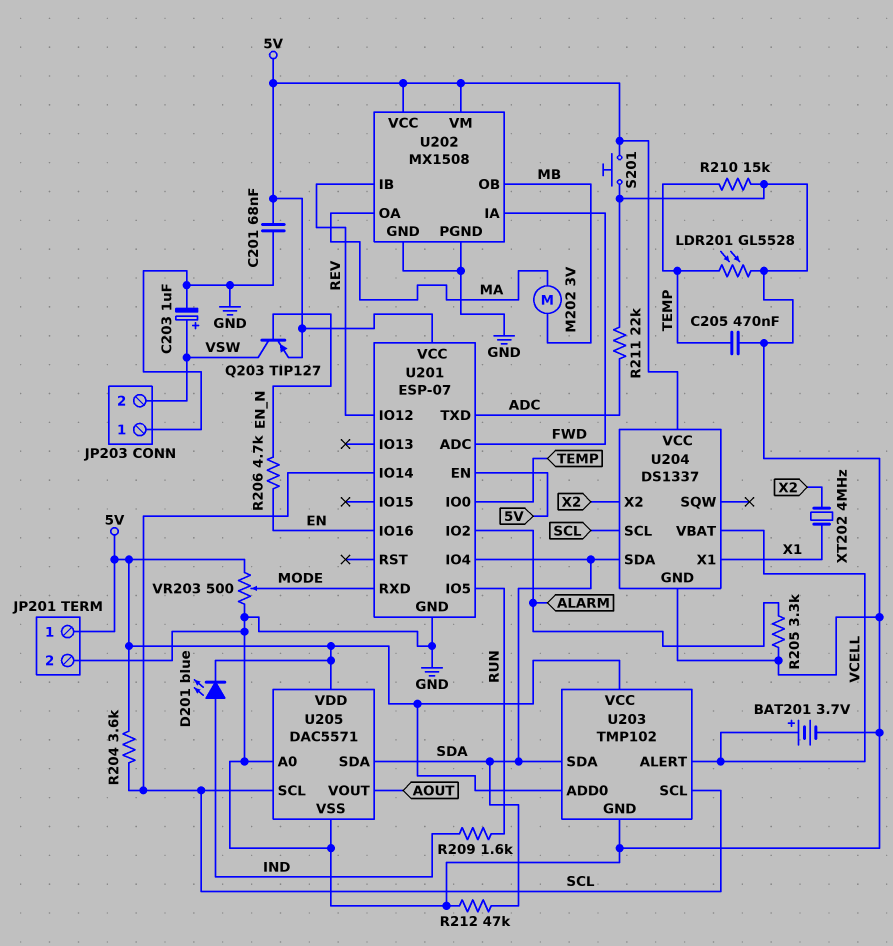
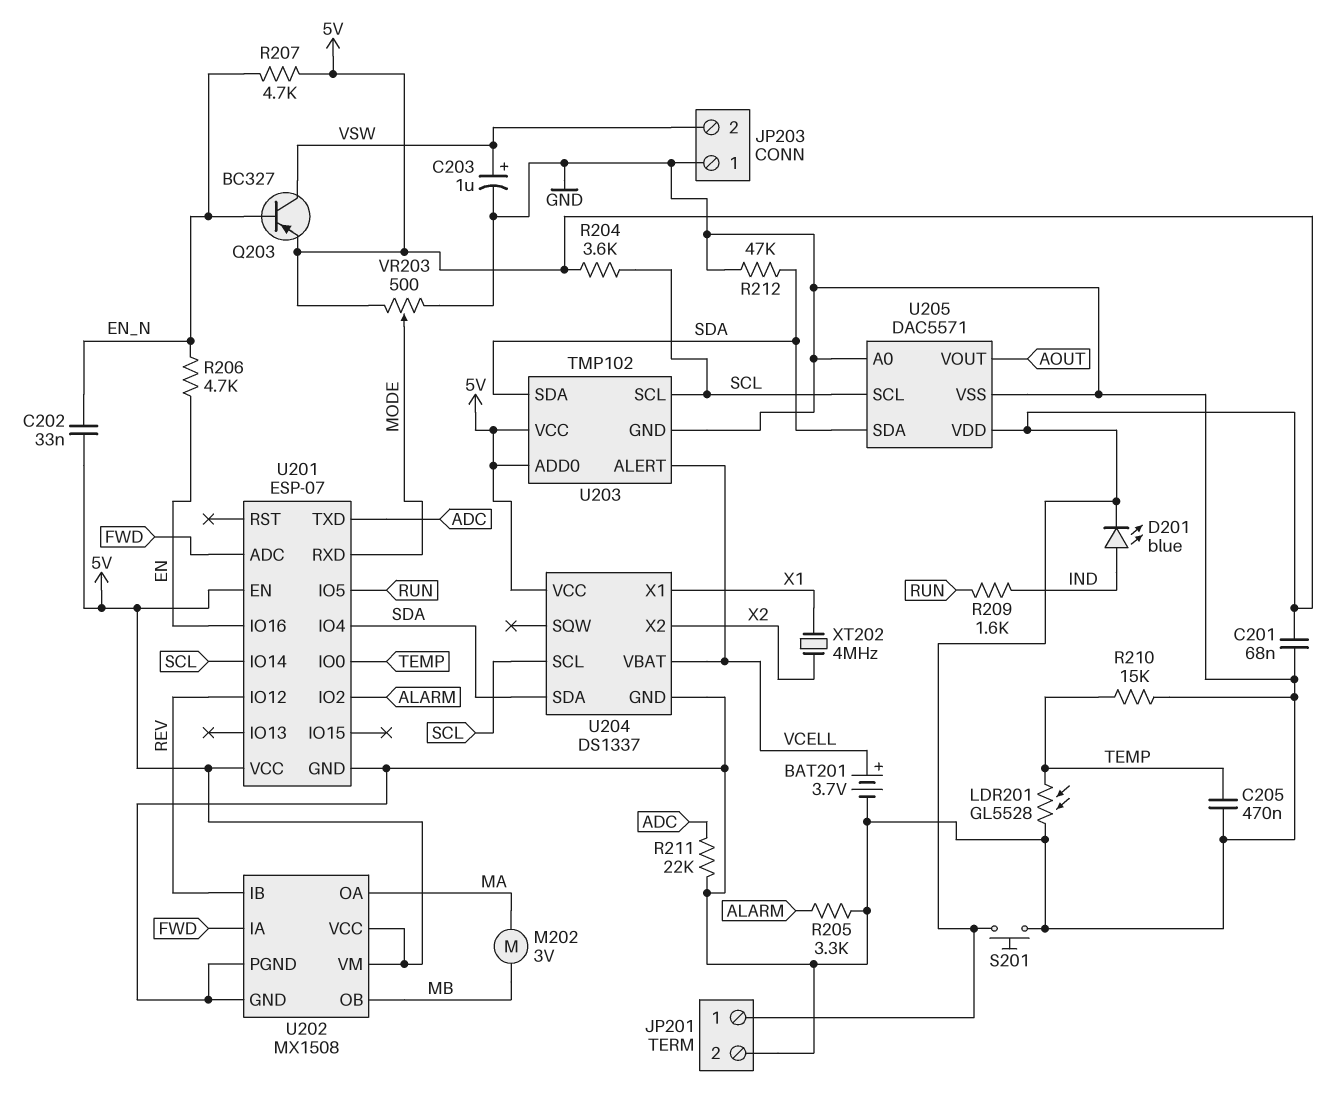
C202: none -> 33nF (5V, EN_N)
Q203: PNP TIP127 (B EN_N, C VSW, E 5V) -> PNP BC327 (B EN_N, C VSW, E 5V)
R207: none -> 4.7k (5V, EN_N)

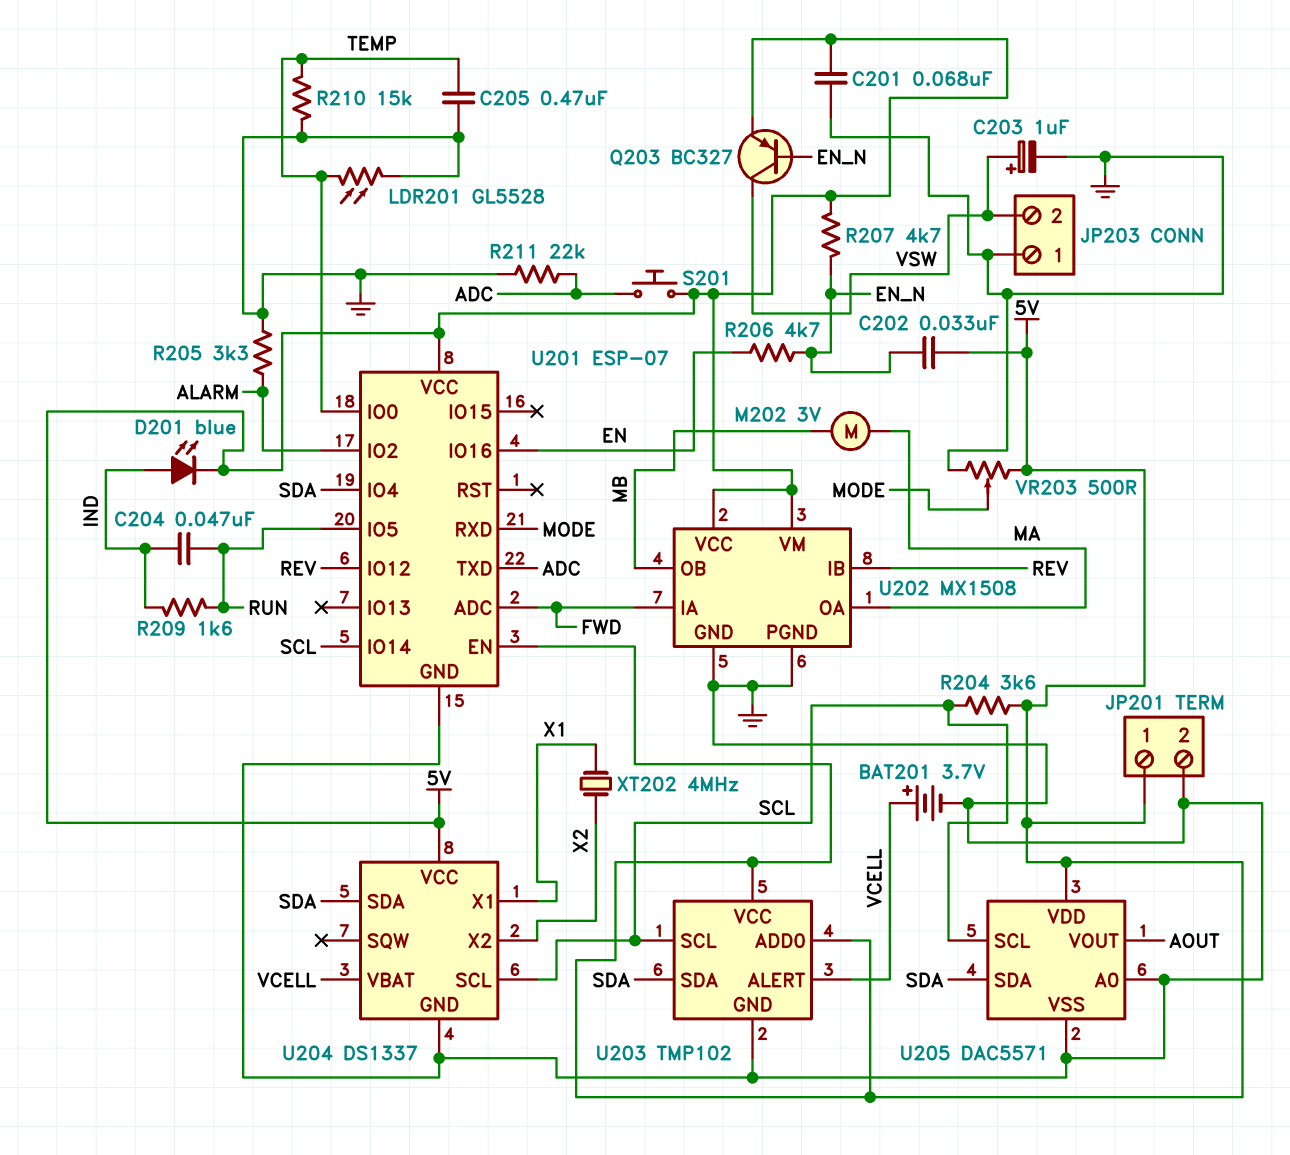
C204: none -> 47nF (IND, RUN)
R212: 47k (GND, SDA) -> none
S201: button (5V, GND) -> button (5V, ADC)

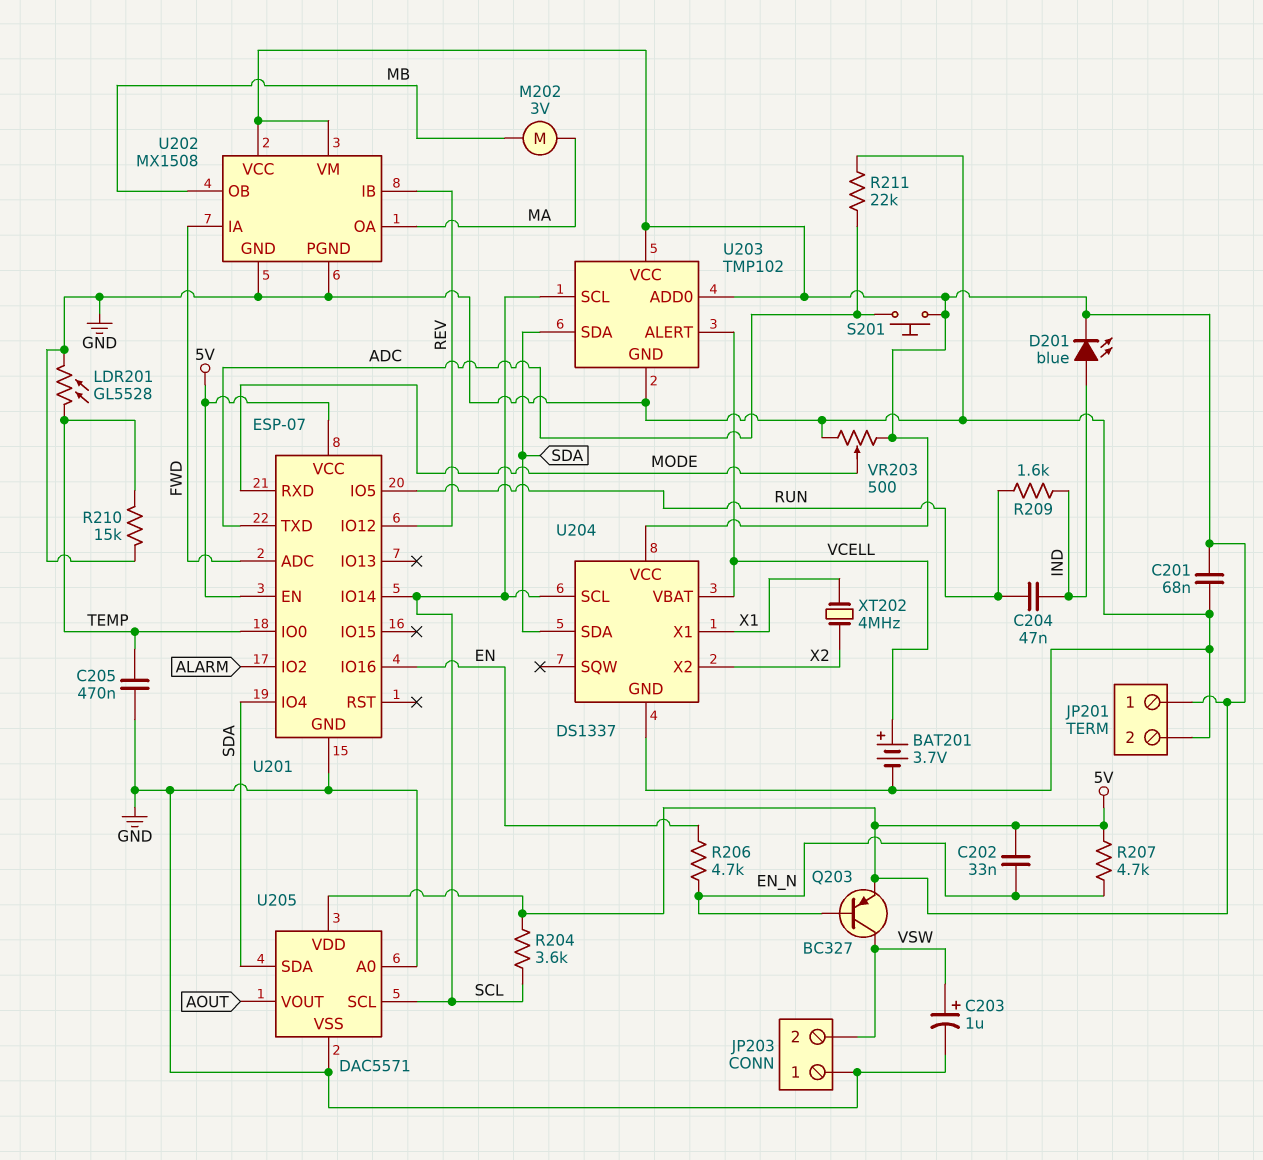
R205: 3.3k (ALARM, GND) -> none

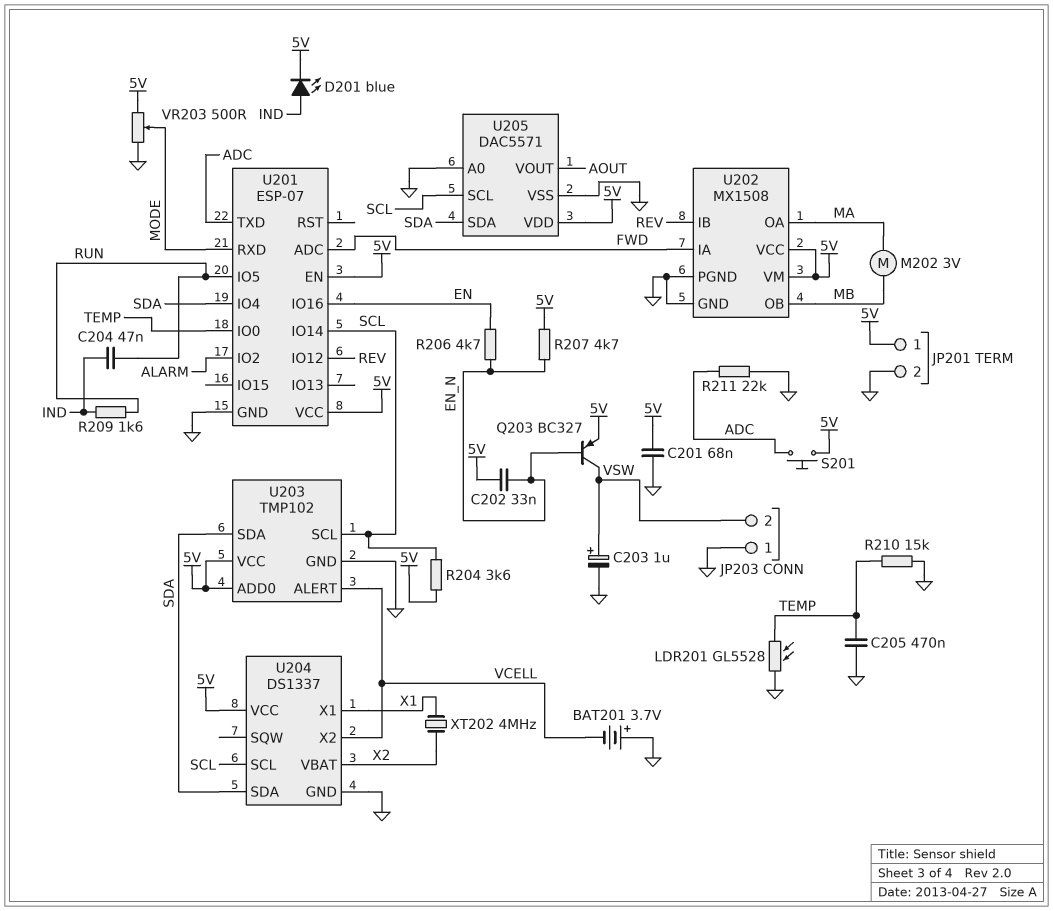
BAT201: 3.7V (plus VCELL, minus GND) -> 3.7V (plus GND, minus VCELL)
U204 pin VBAT: VCELL -> X2
U204 pin X2: X2 -> VCELL

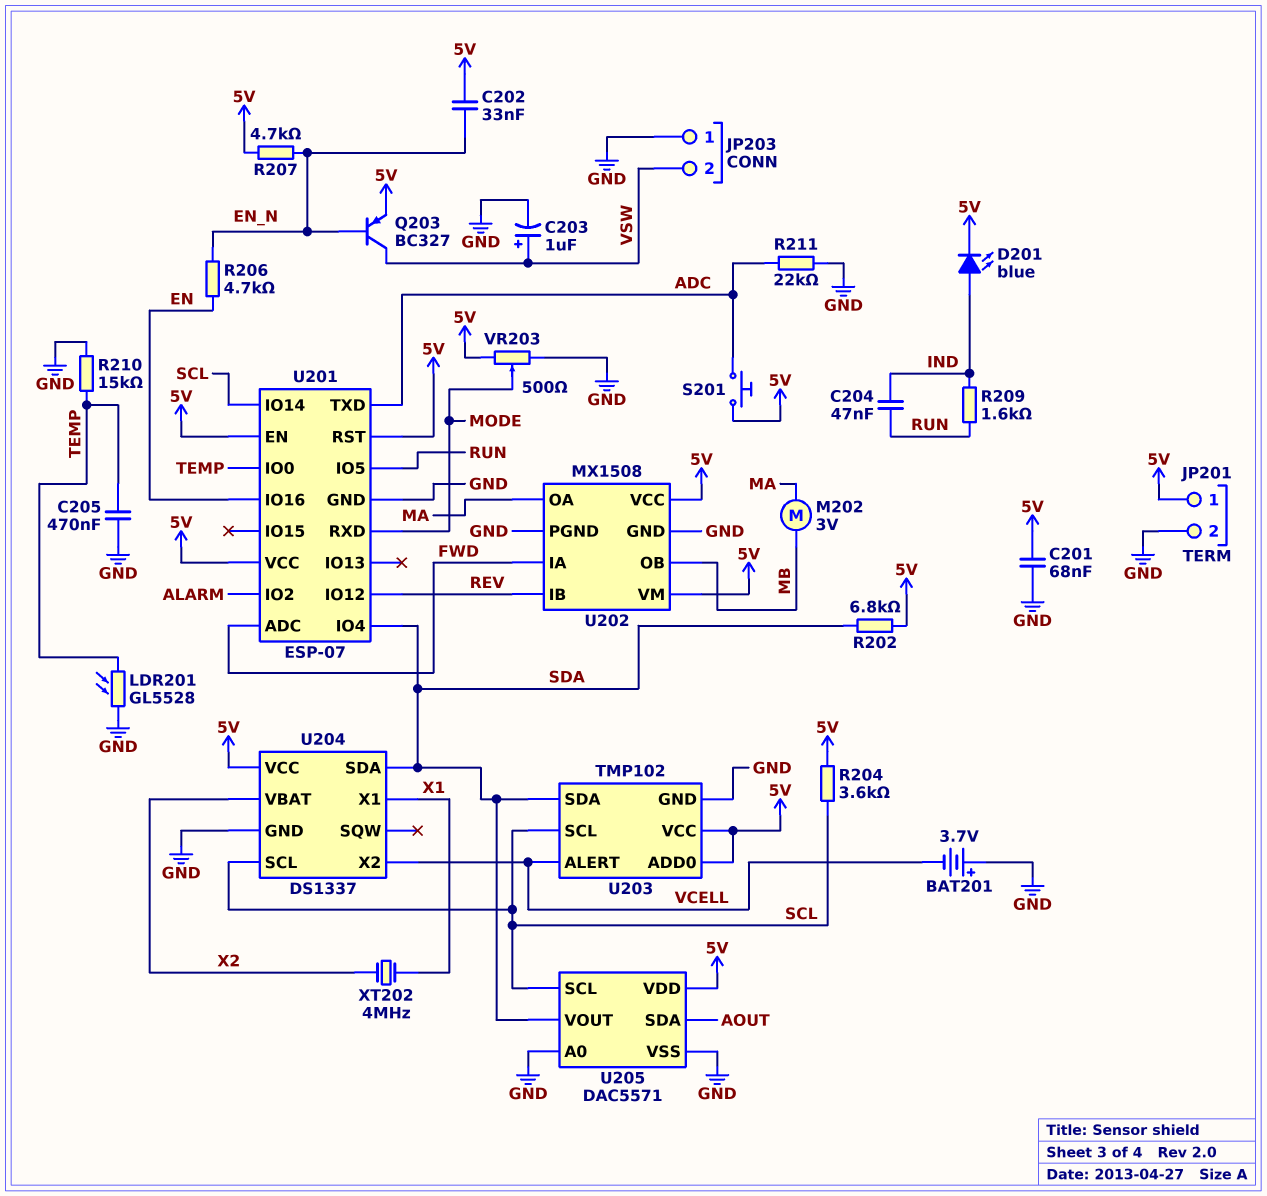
R202: none -> 6.8k (5V, SDA)
U201 pin RST: none -> 5V
U205 pin SDA: SDA -> AOUT
U205 pin VOUT: AOUT -> SDA

